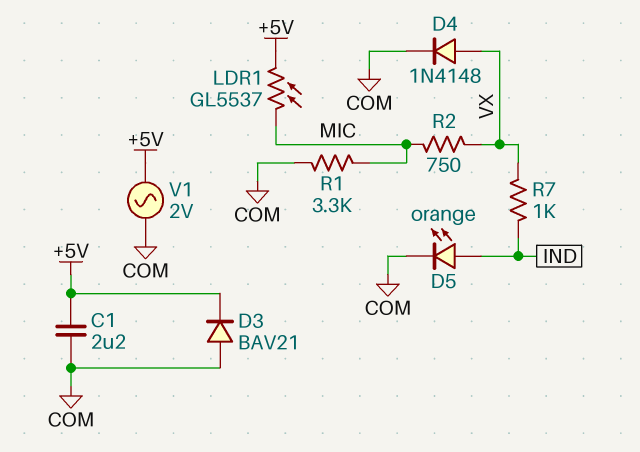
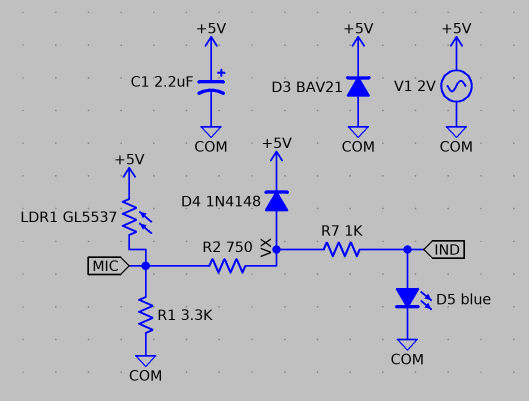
C1: 2.2uF (+5V, COM) -> 2.2uF (plus +5V, minus COM)
D4: diode 1N4148 (A VX, K COM) -> diode 1N4148 (A VX, K +5V)
D5: LED orange (A IND, K COM) -> LED blue (A IND, K COM)

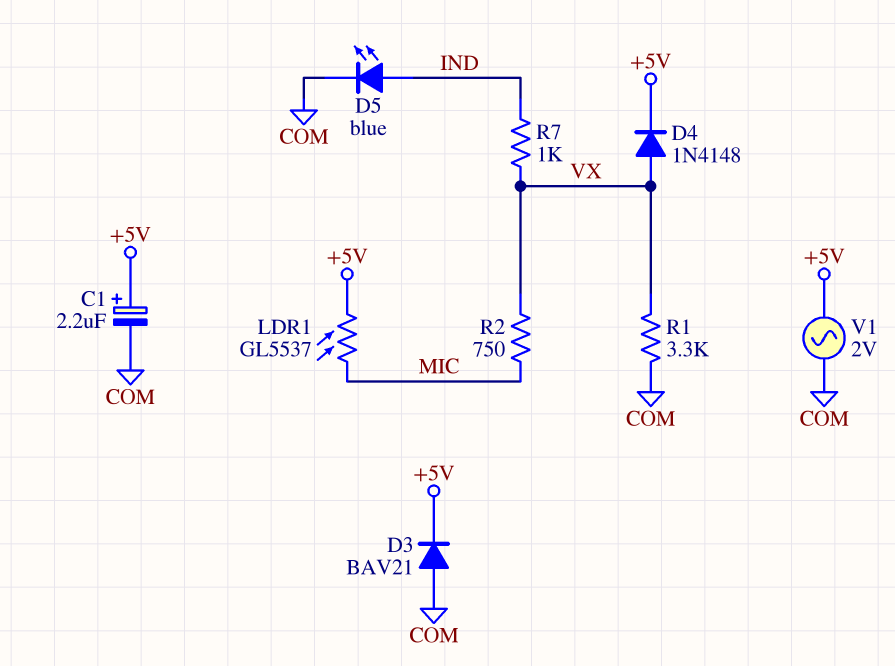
R1: 3.3k (COM, MIC) -> 3.3k (COM, VX)

